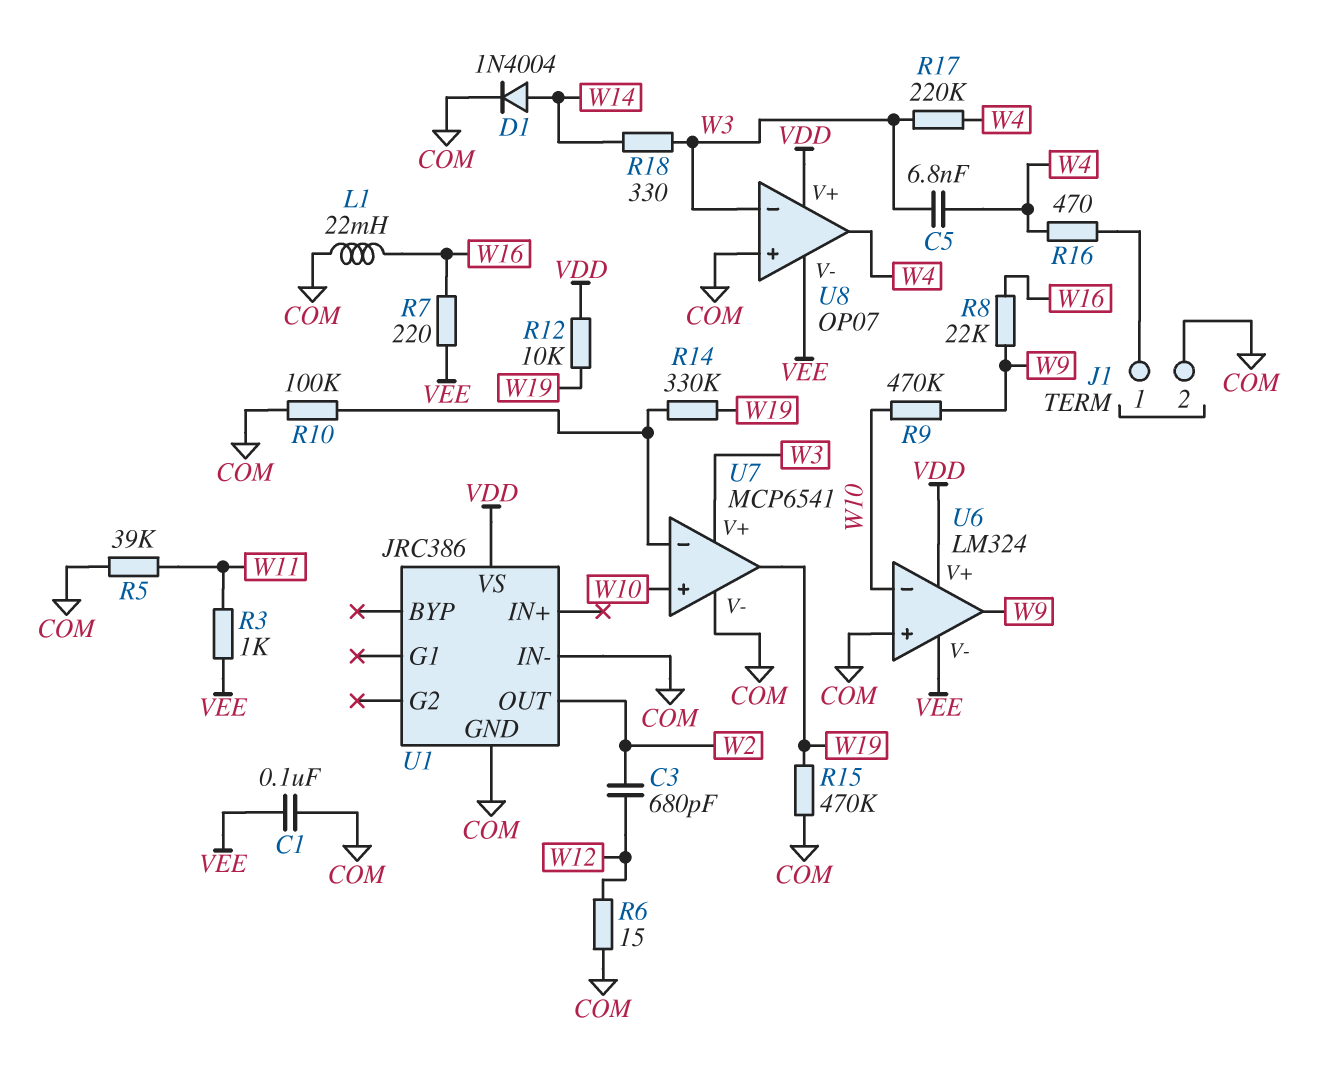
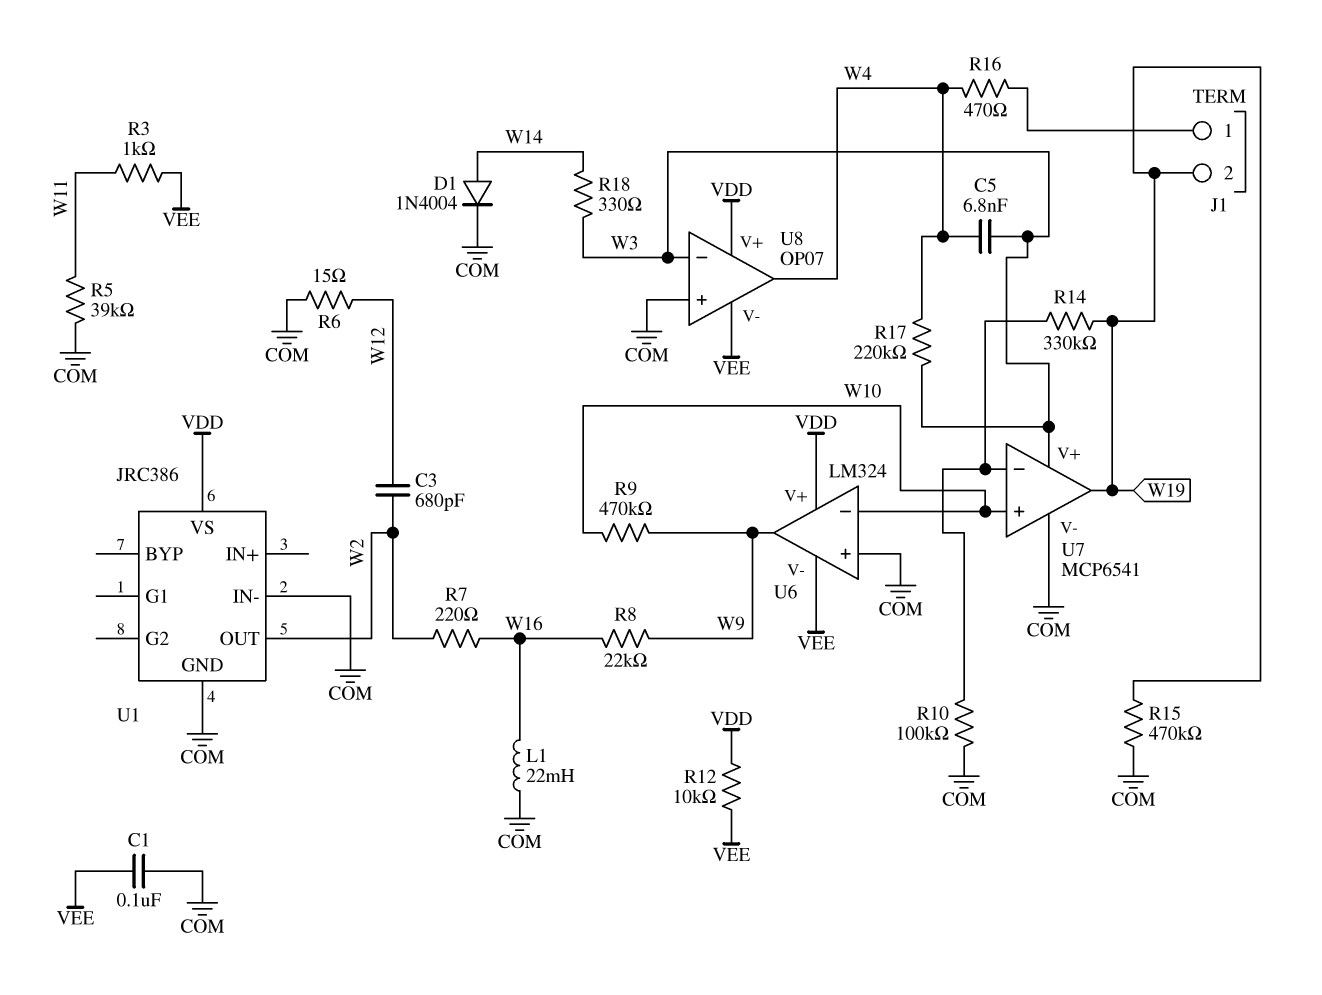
J1 pin 2: COM -> W19
R7: 220 (VEE, W16) -> 220 (W2, W16)
R12: 10k (VDD, W19) -> 10k (VDD, VEE)

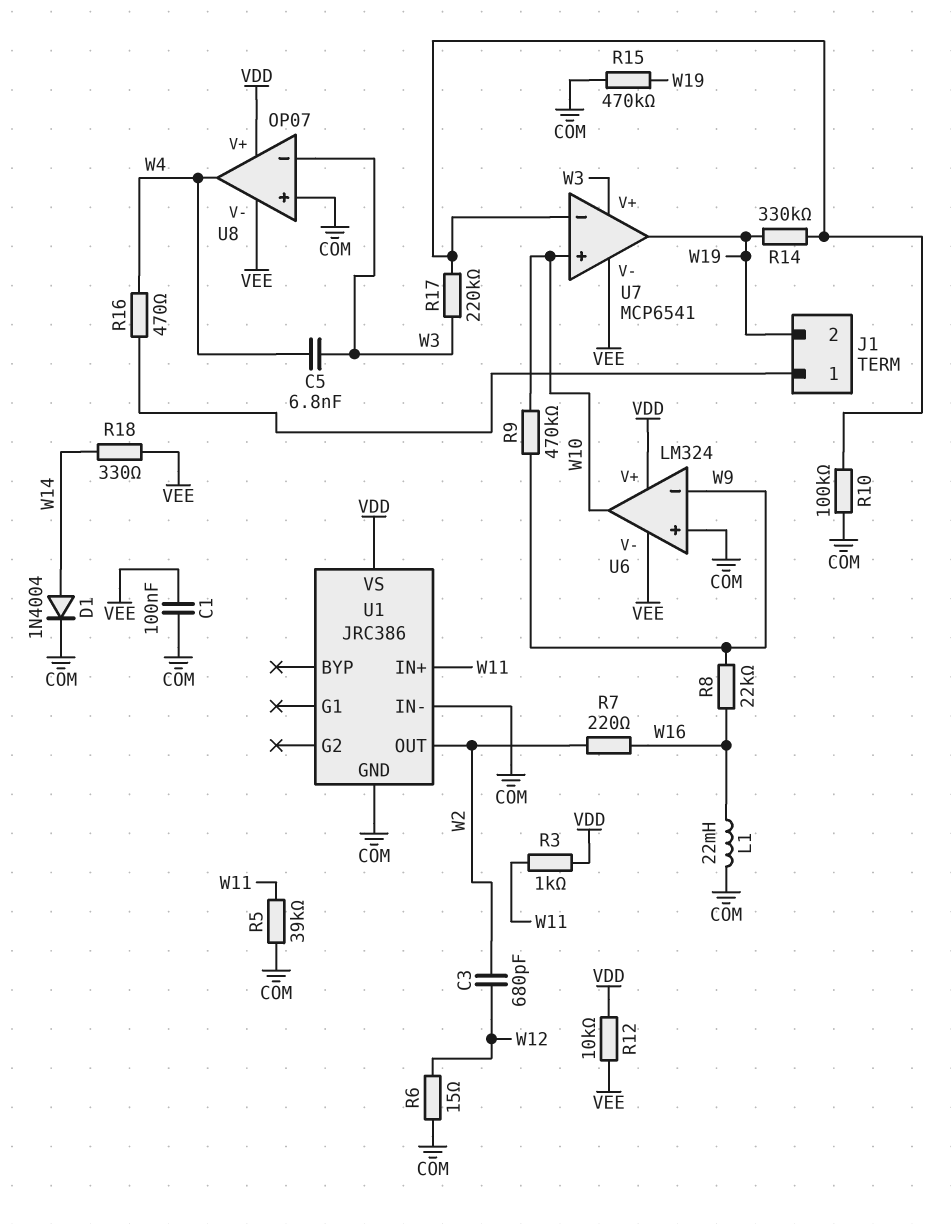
R3: 1k (VEE, W11) -> 1k (VDD, W11)
R17: 220k (W3, W4) -> 220k (U7/in-, W3)
R18: 330 (W3, W14) -> 330 (VEE, W14)
U1 pin IN+: none -> W11
U6 pin in-: W10 -> W9
U6 pin out: W9 -> W10
U7 pin V-: COM -> VEE

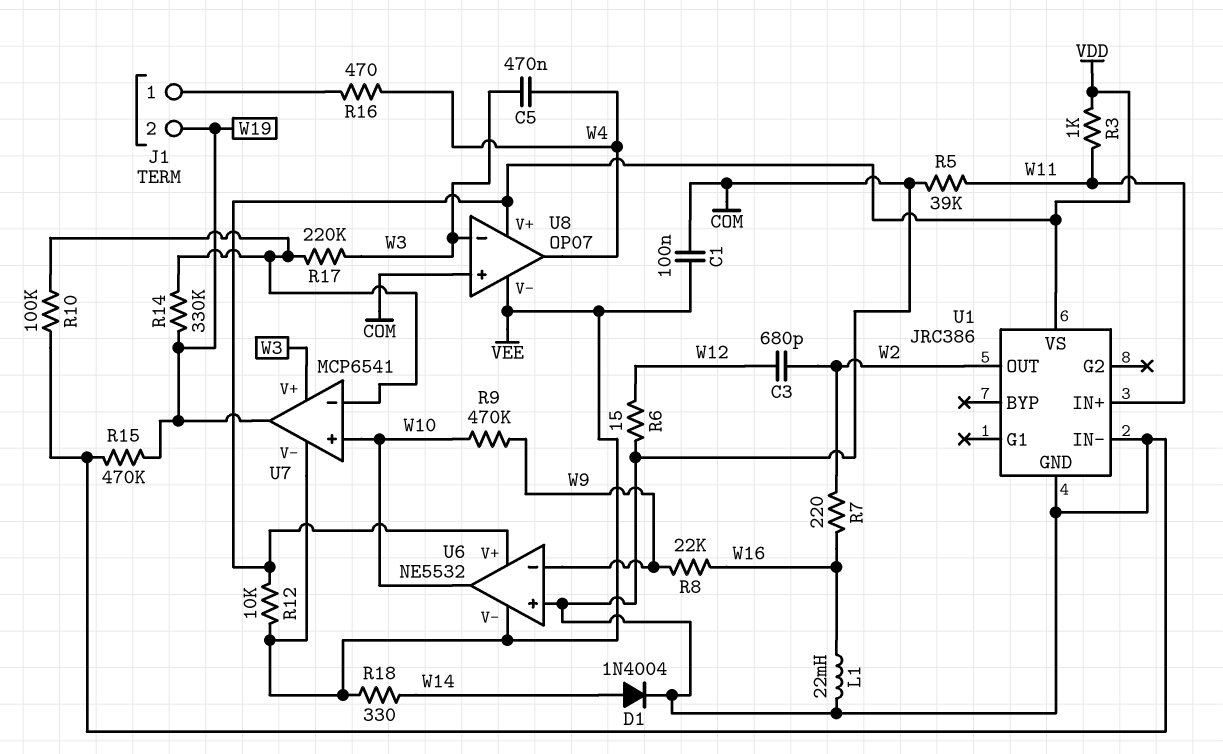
C5: 6.8nF (W3, W4) -> 470nF (W3, W4)
U6: LM324 -> NE5532

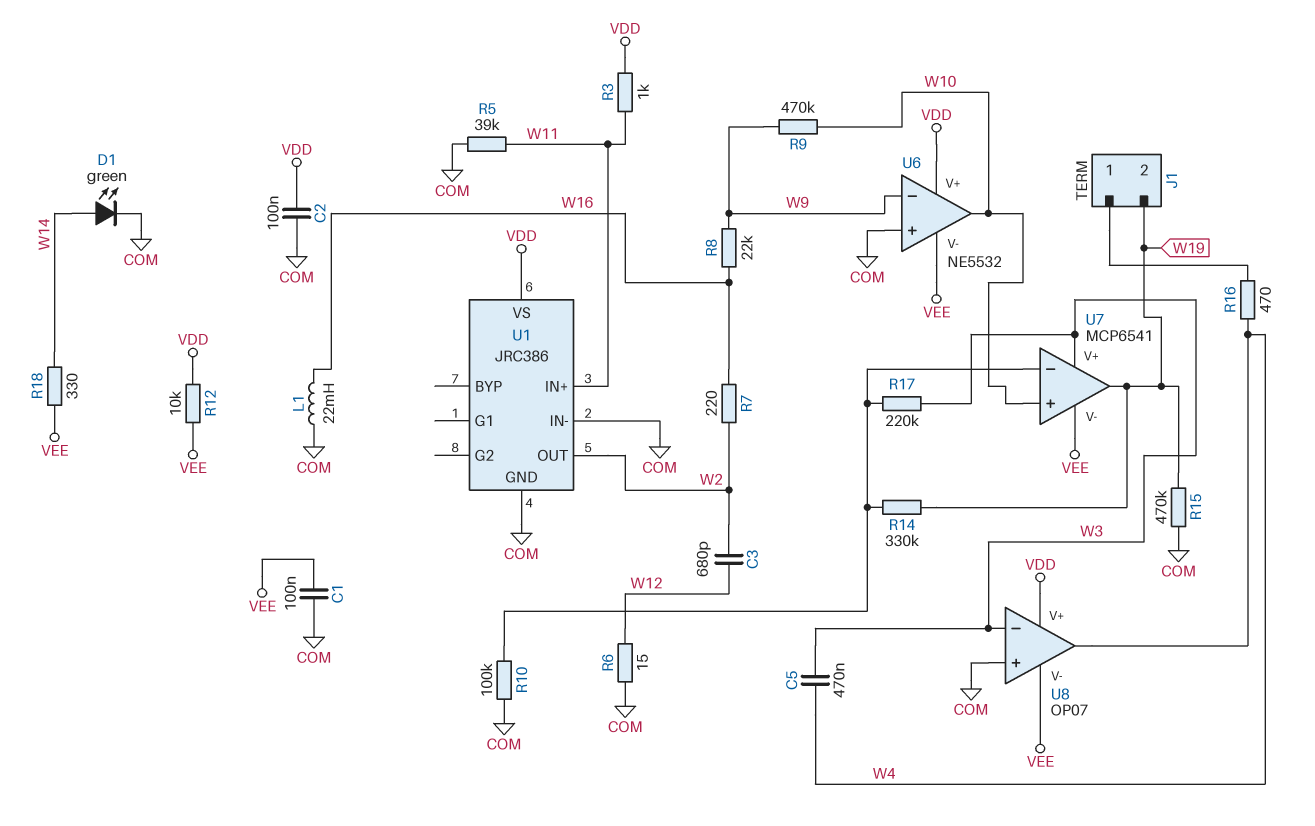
C2: none -> 100nF (COM, VDD)
D1: diode 1N4004 (A W14, K COM) -> LED green (A W14, K COM)

